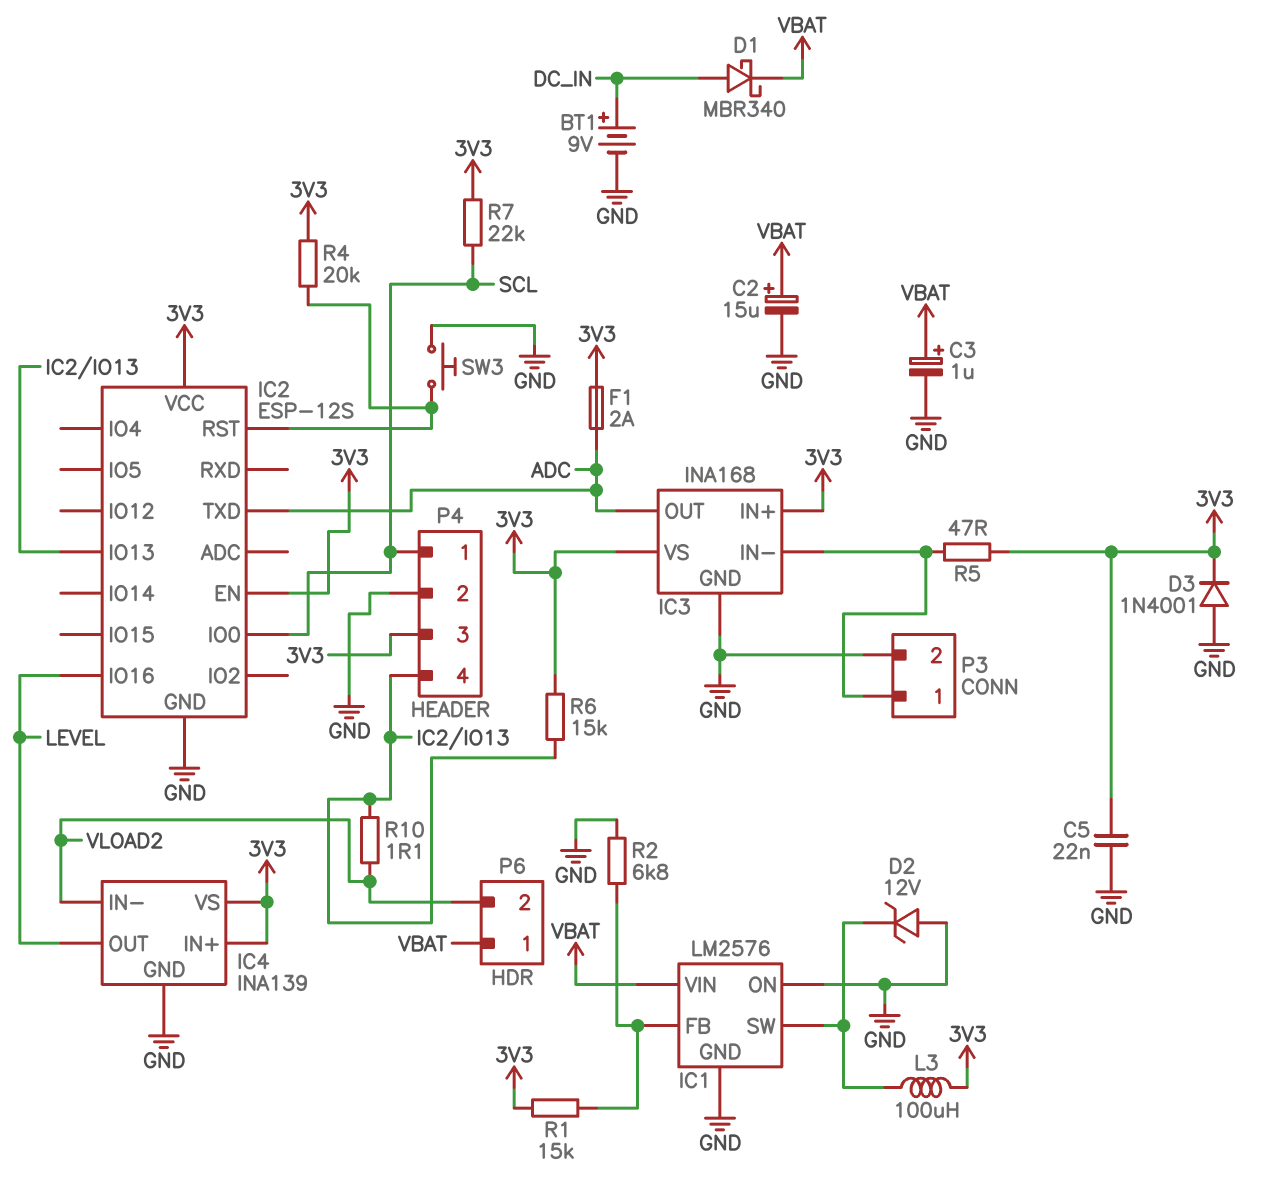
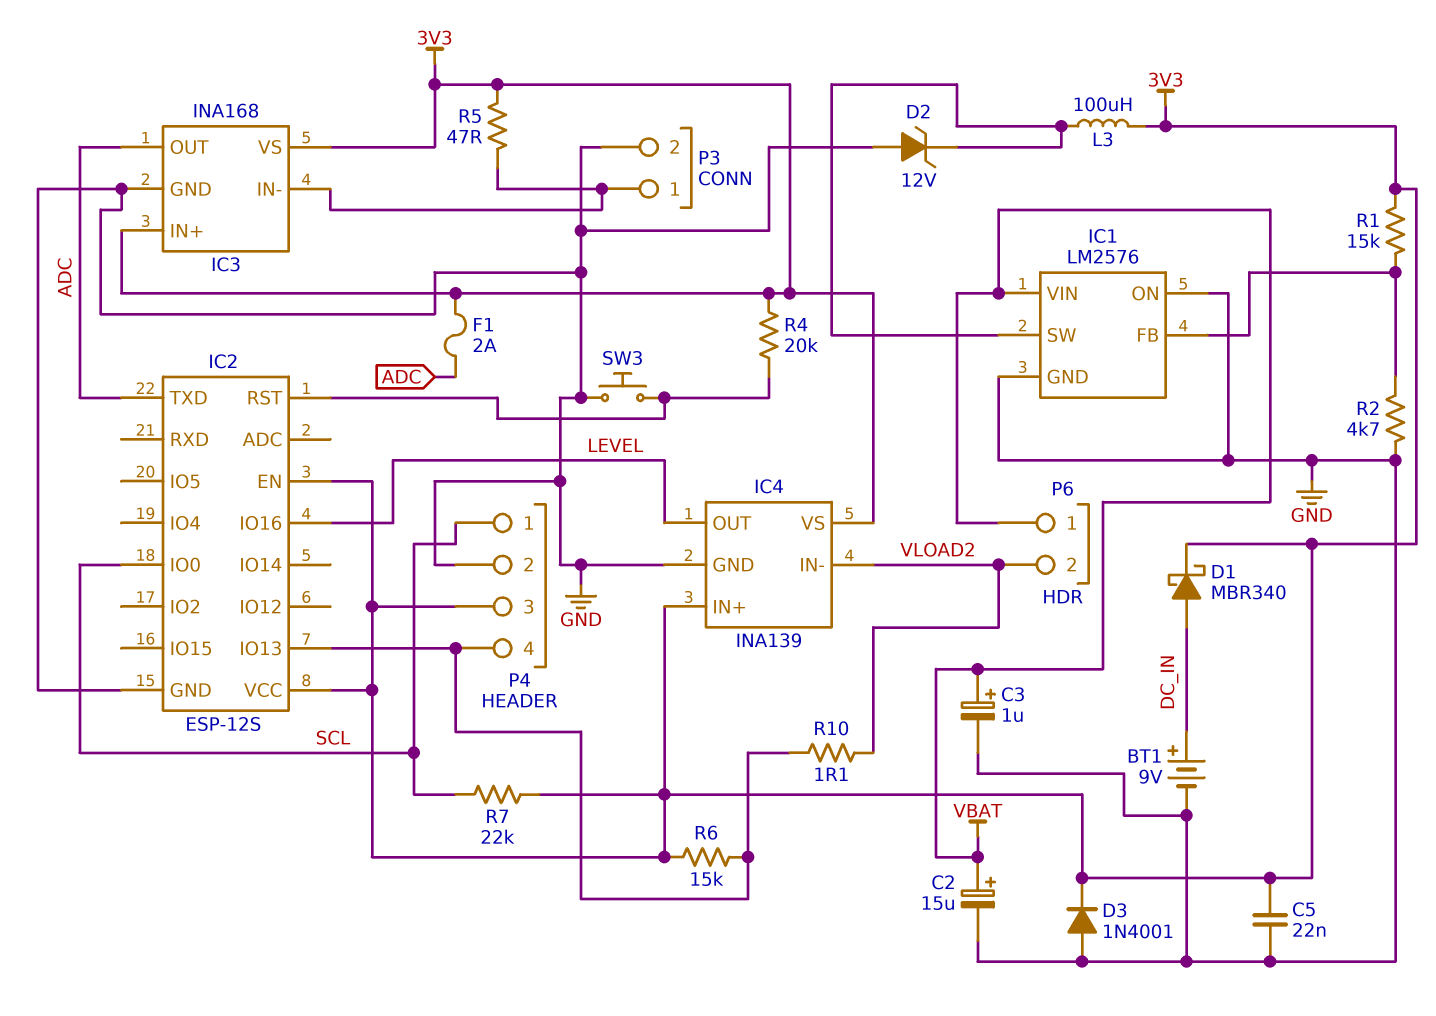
D1: schottky MBR340 (A DC_IN, K VBAT) -> schottky MBR340 (A DC_IN, K 3V3)
R2: 6.8k (GND, IC1/FB) -> 4.7k (GND, IC1/FB)

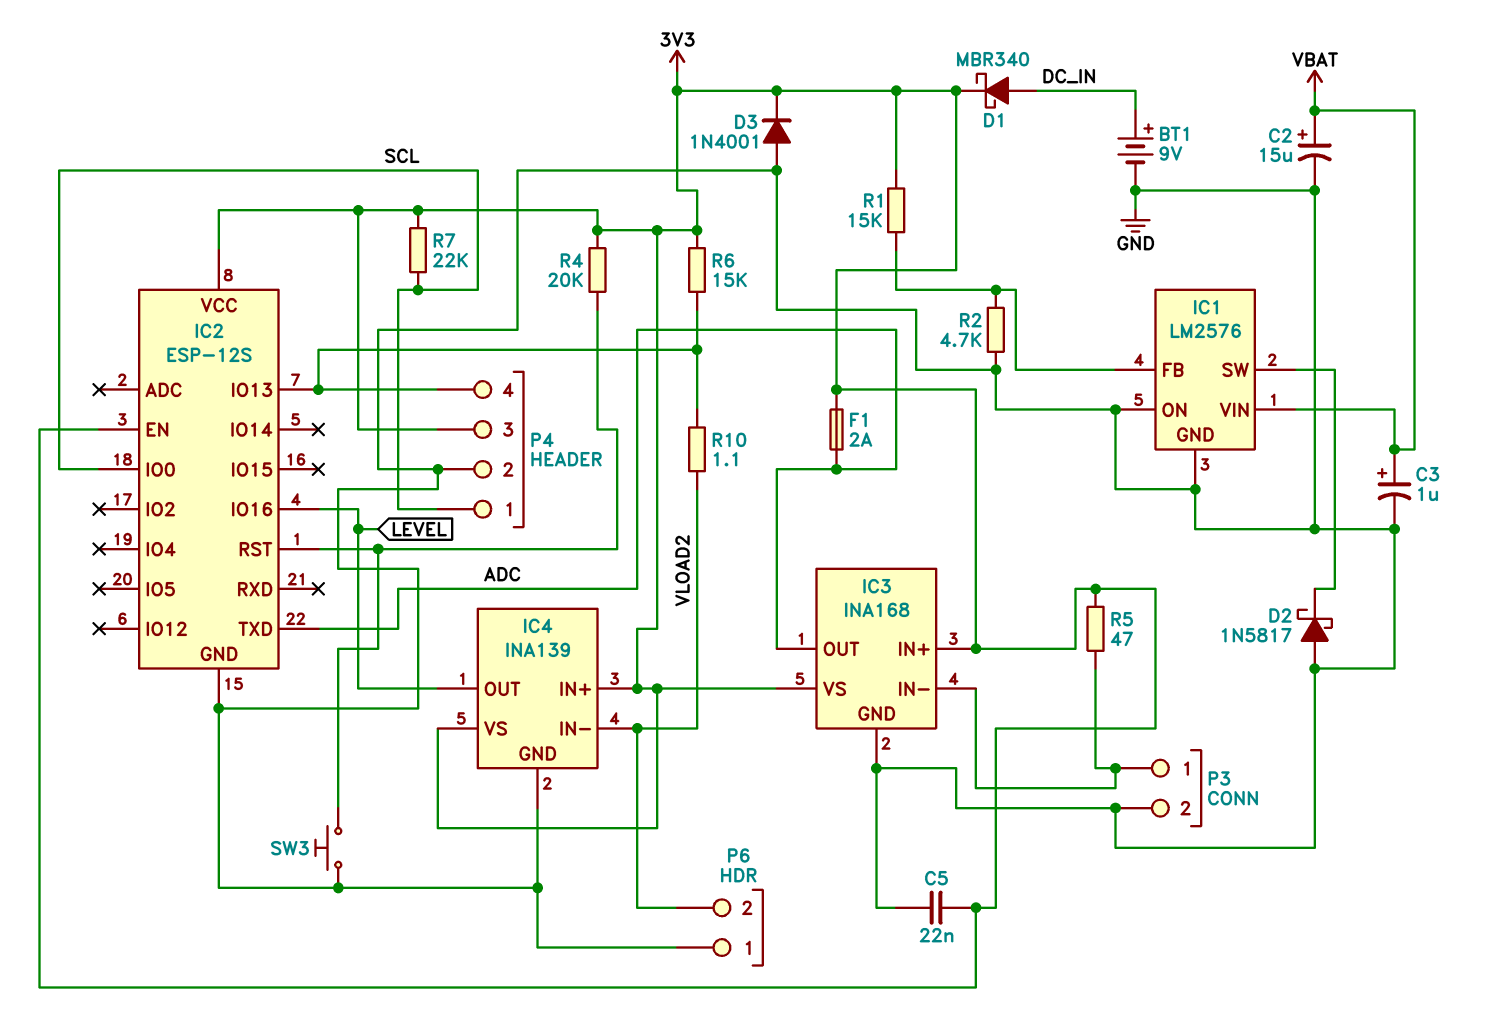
D2: zener 12V (A GND, K IC1/SW) -> schottky 1N5817 (A GND, K IC1/SW)
L3: 100uH (3V3, IC1/SW) -> none
P6 pin 1: VBAT -> GND

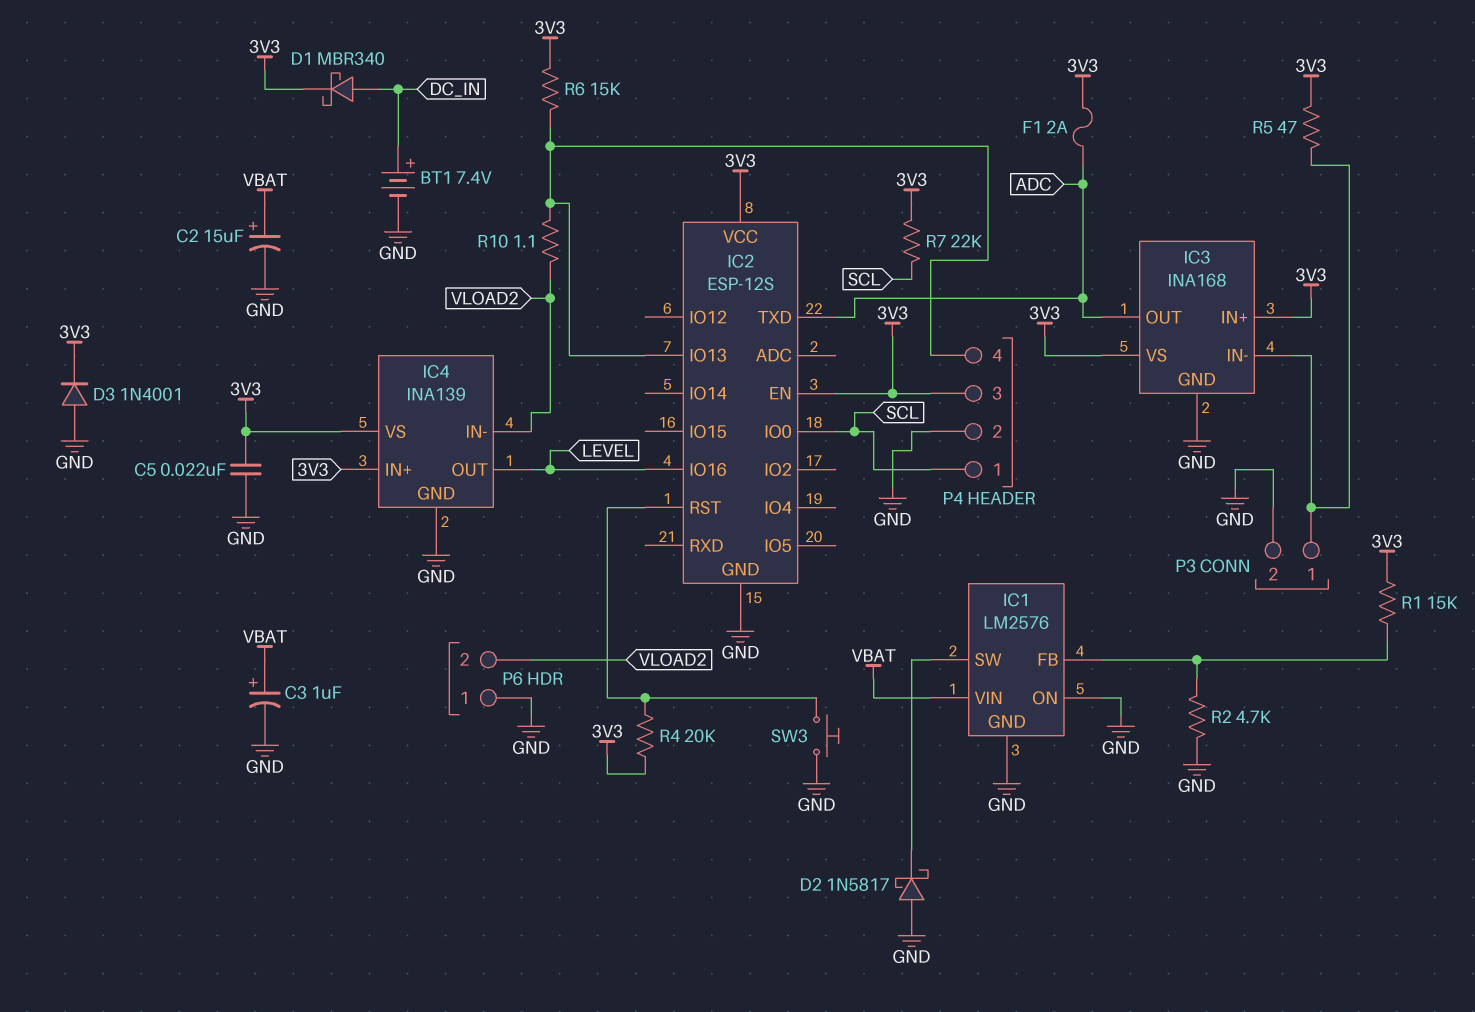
BT1: 9V (plus DC_IN, minus GND) -> 7.4V (plus DC_IN, minus GND)

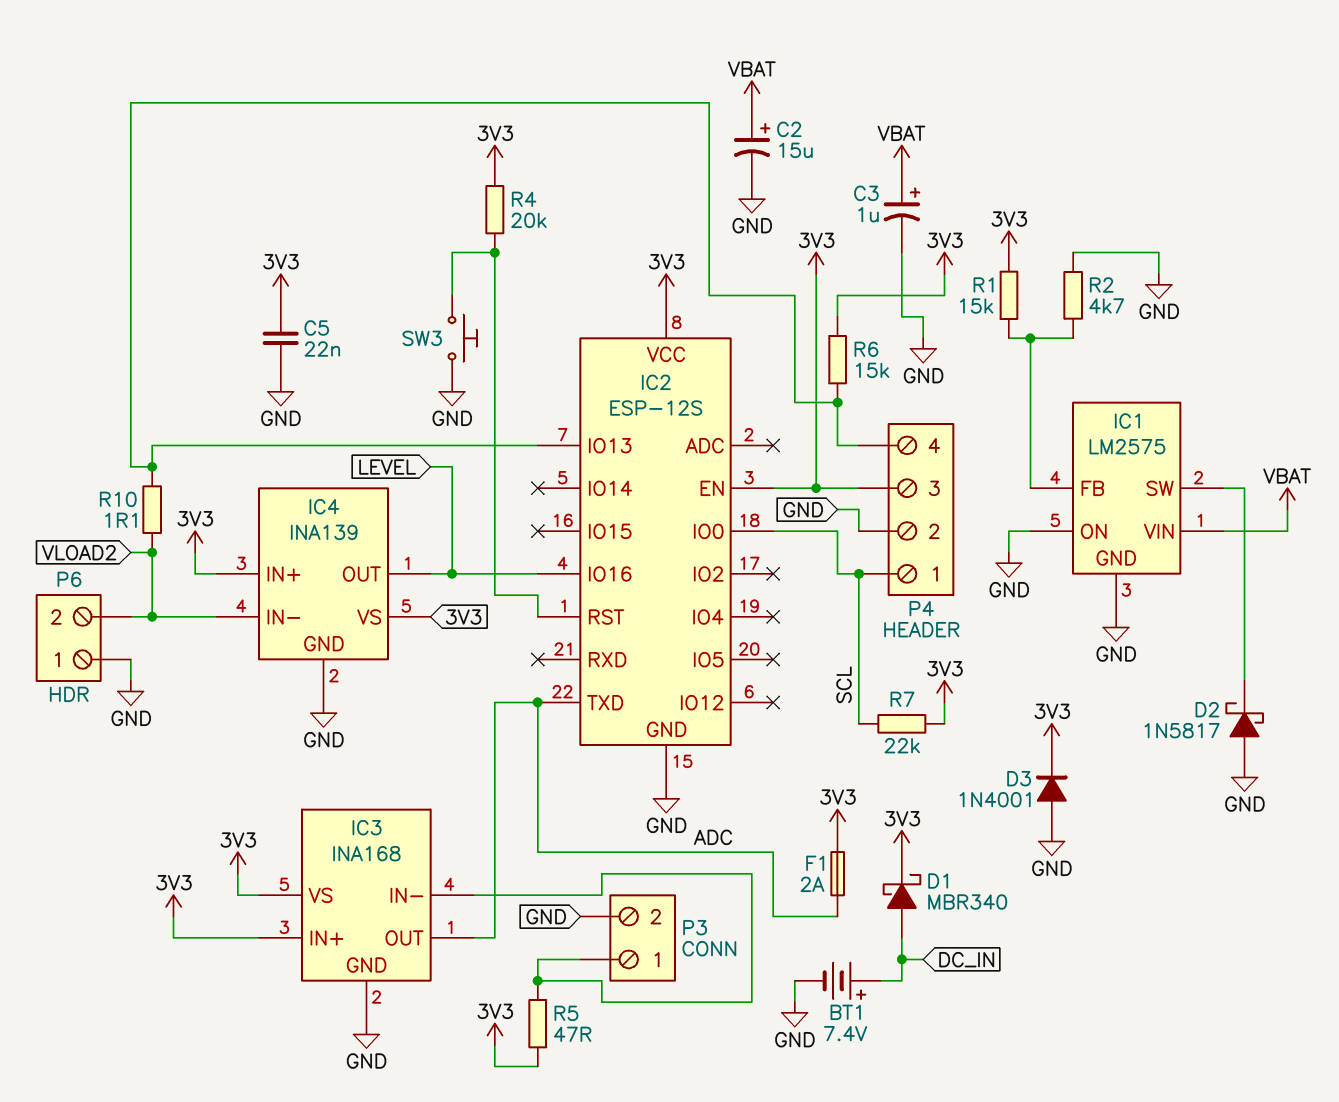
IC1: LM2576 -> LM2575

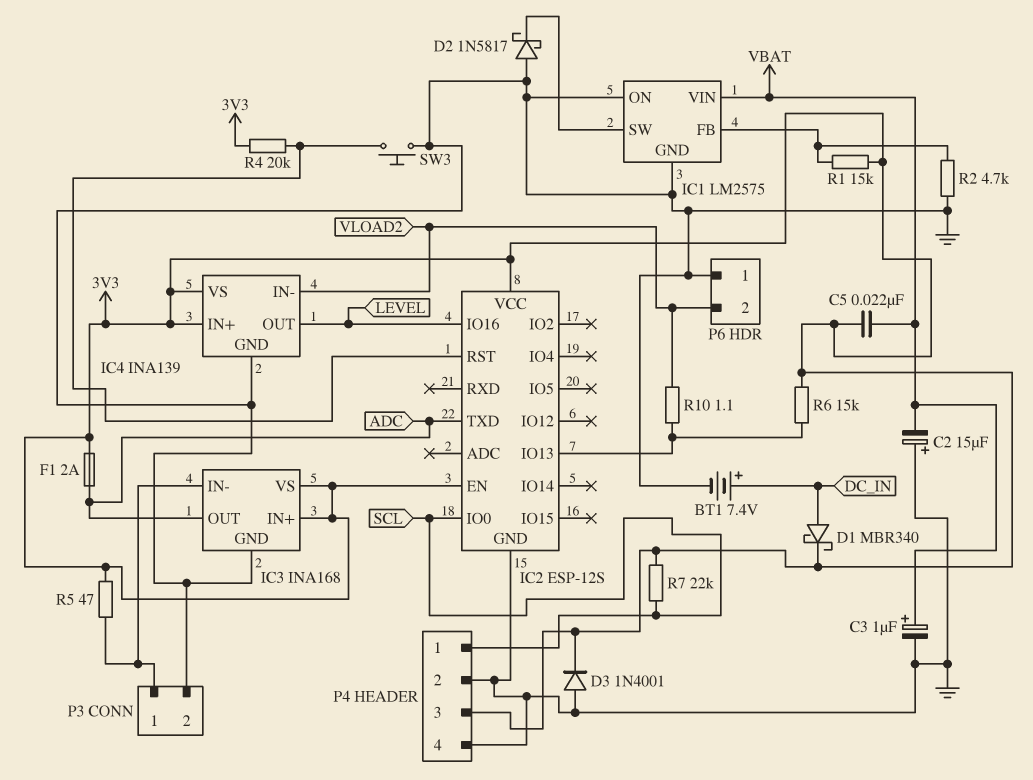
C2: 15uF (plus VBAT, minus GND) -> 15uF (plus GND, minus VBAT)
C5: 22nF (3V3, GND) -> 22nF (3V3, VBAT)
P4 pin 4: IC2/IO13 -> GND

